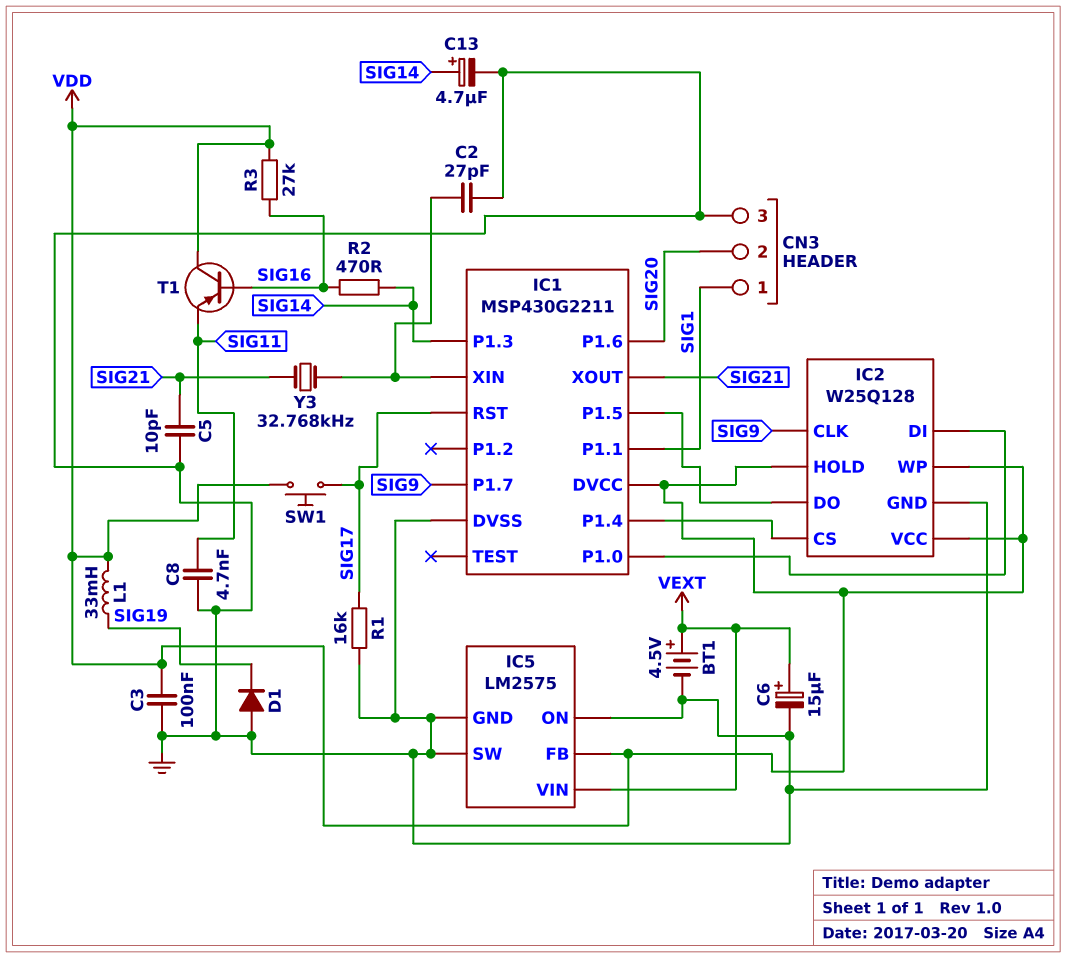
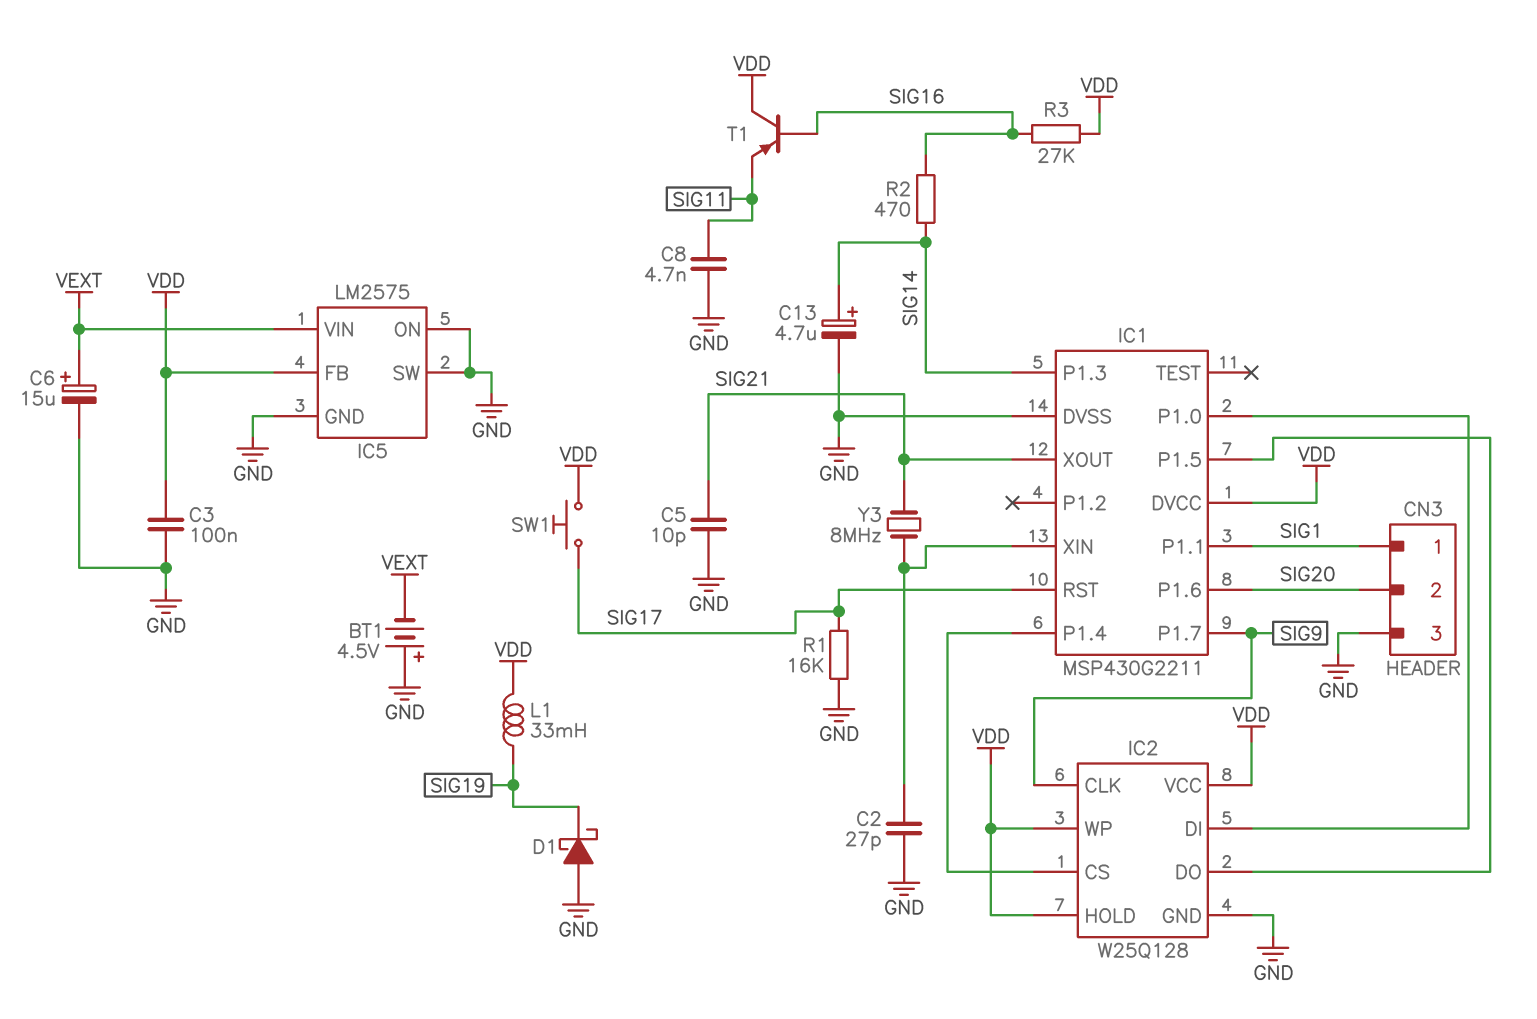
BT1: 4.5V (plus VEXT, minus GND) -> 4.5V (plus GND, minus VEXT)
D1: diode (A GND, K SIG19) -> schottky (A GND, K SIG19)
Y3: 32.768kHz (IC1/XIN, SIG21) -> 8MHz (IC1/XIN, SIG21)

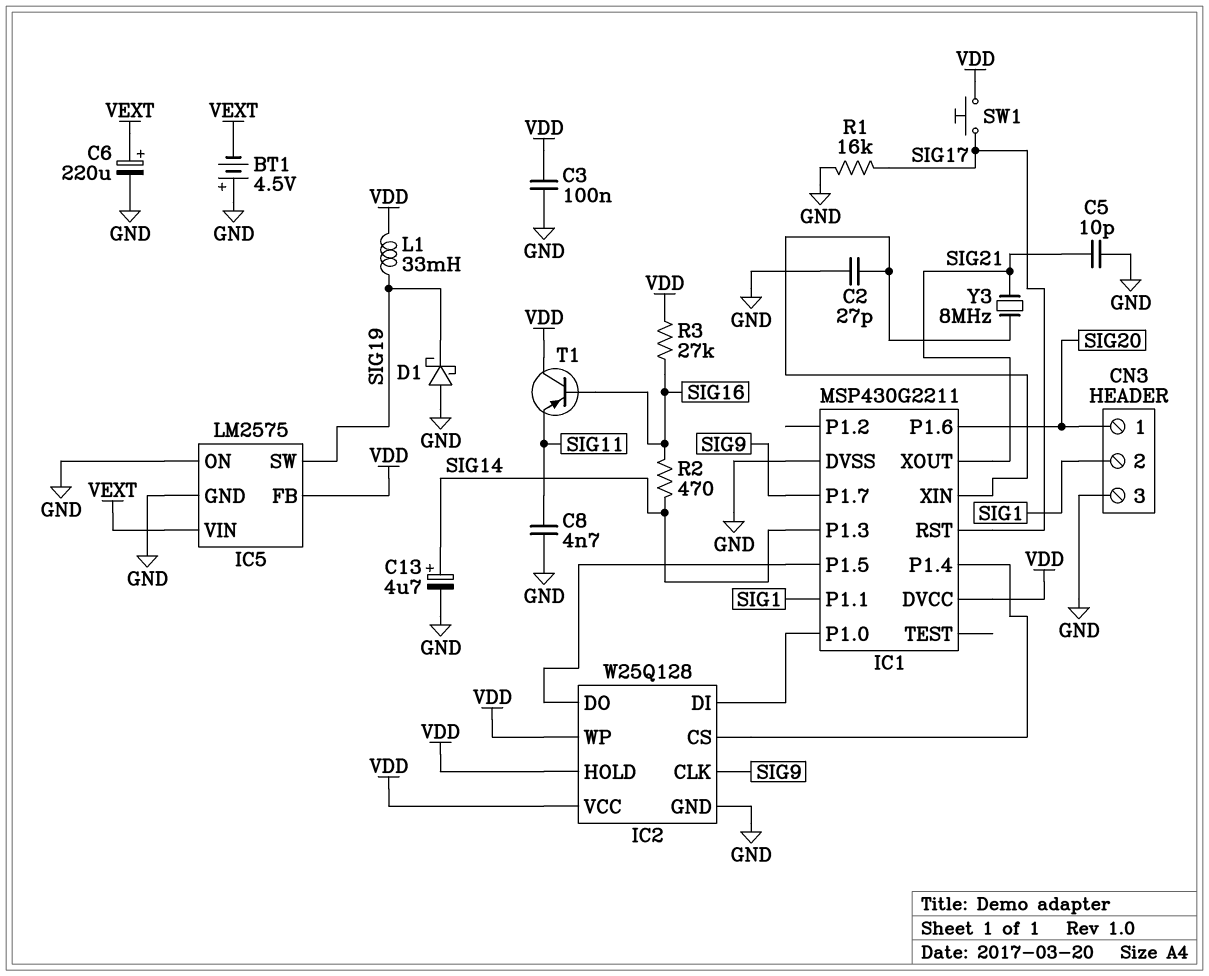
C6: 15uF (plus VEXT, minus GND) -> 220uF (plus VEXT, minus GND)
CN3 pin 1: SIG1 -> SIG20
CN3 pin 2: SIG20 -> SIG1
IC5 pin SW: GND -> SIG19

